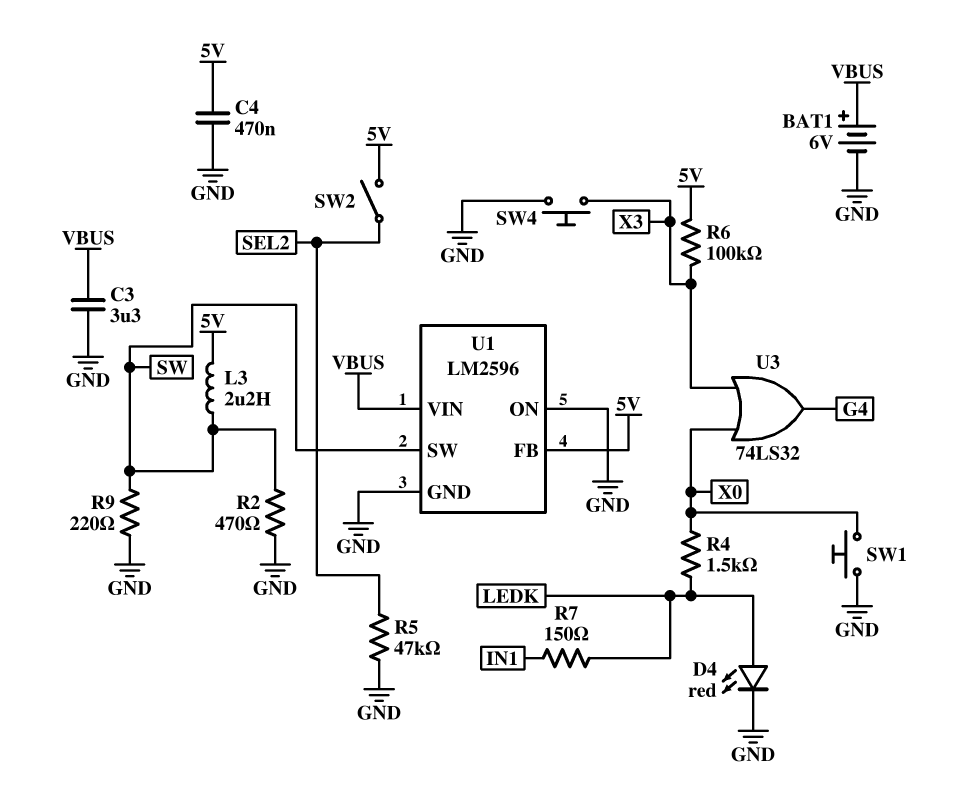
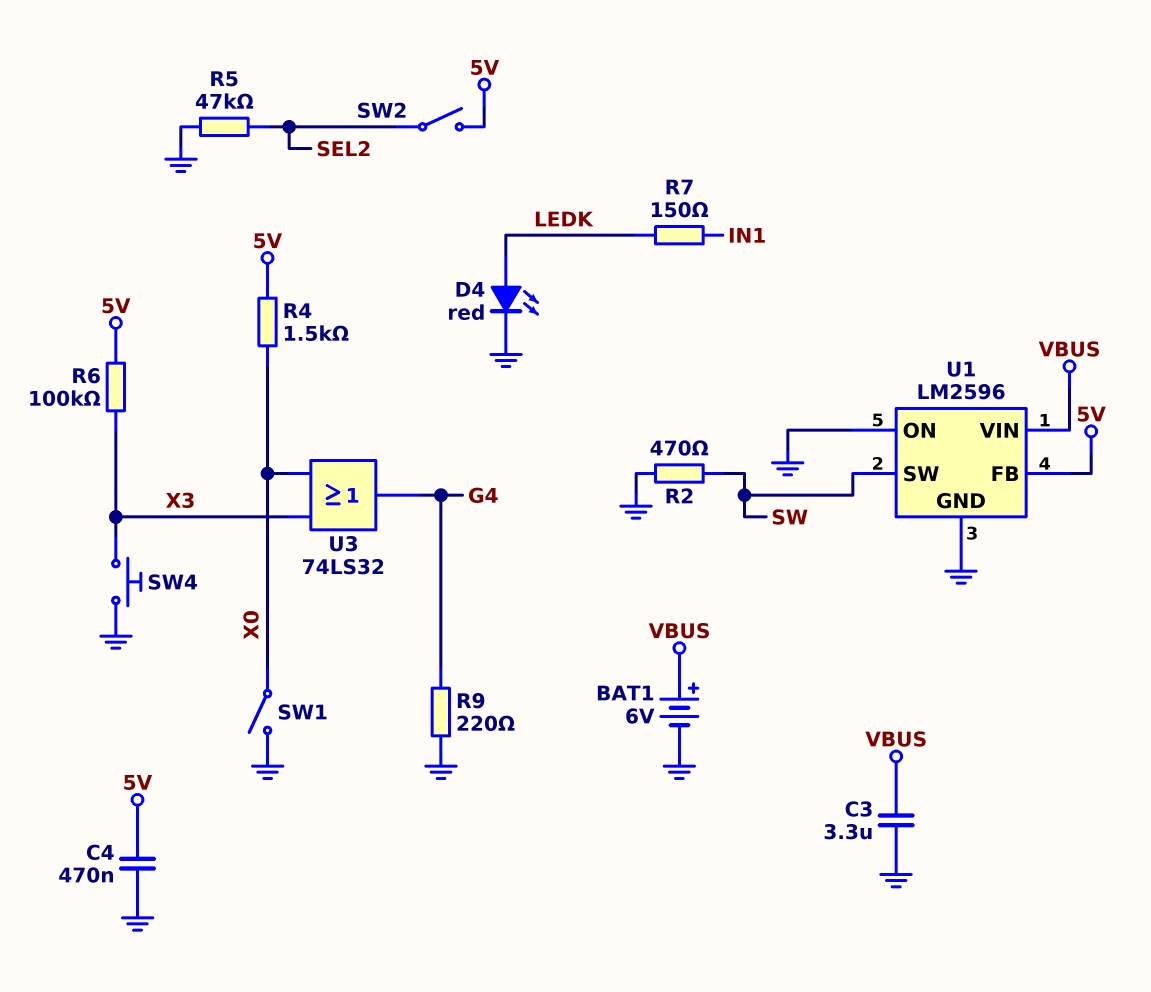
L3: 2.2uH (5V, SW) -> none
R4: 1.5k (LEDK, X0) -> 1.5k (5V, X0)
R9: 220 (GND, SW) -> 220 (G4, GND)
SW1: button (GND, X0) -> switch (GND, X0)

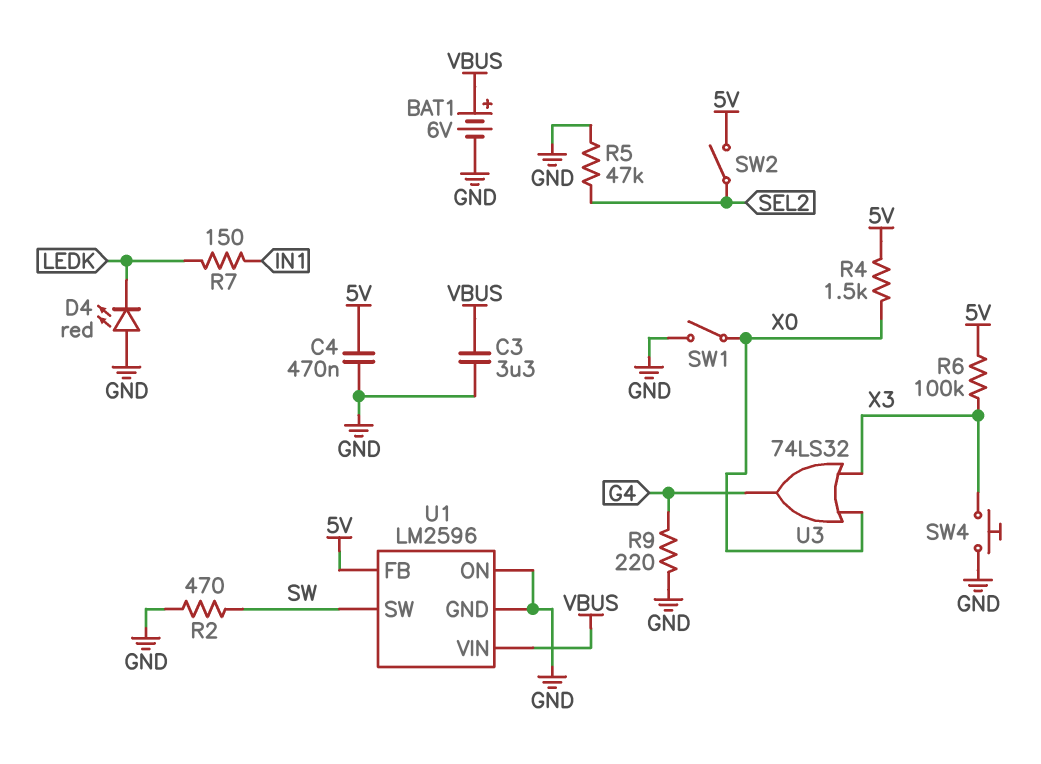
D4: LED red (A LEDK, K GND) -> LED red (A GND, K LEDK)

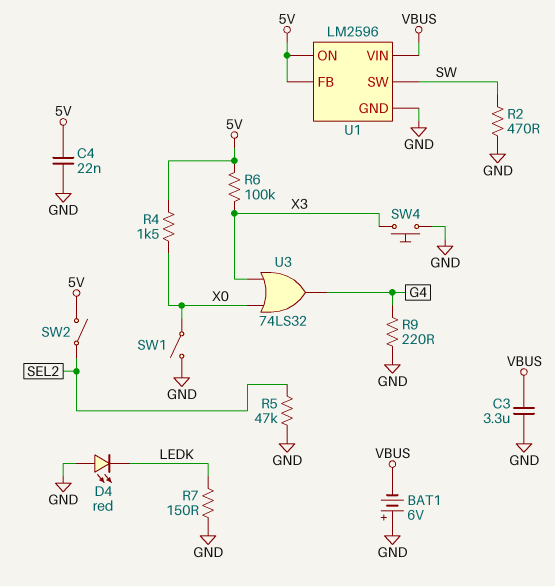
BAT1: 6V (plus VBUS, minus GND) -> 6V (plus GND, minus VBUS)
C4: 470nF (5V, GND) -> 22nF (5V, GND)
R7: 150 (IN1, LEDK) -> 150 (GND, LEDK)
U1 pin ON: GND -> 5V

